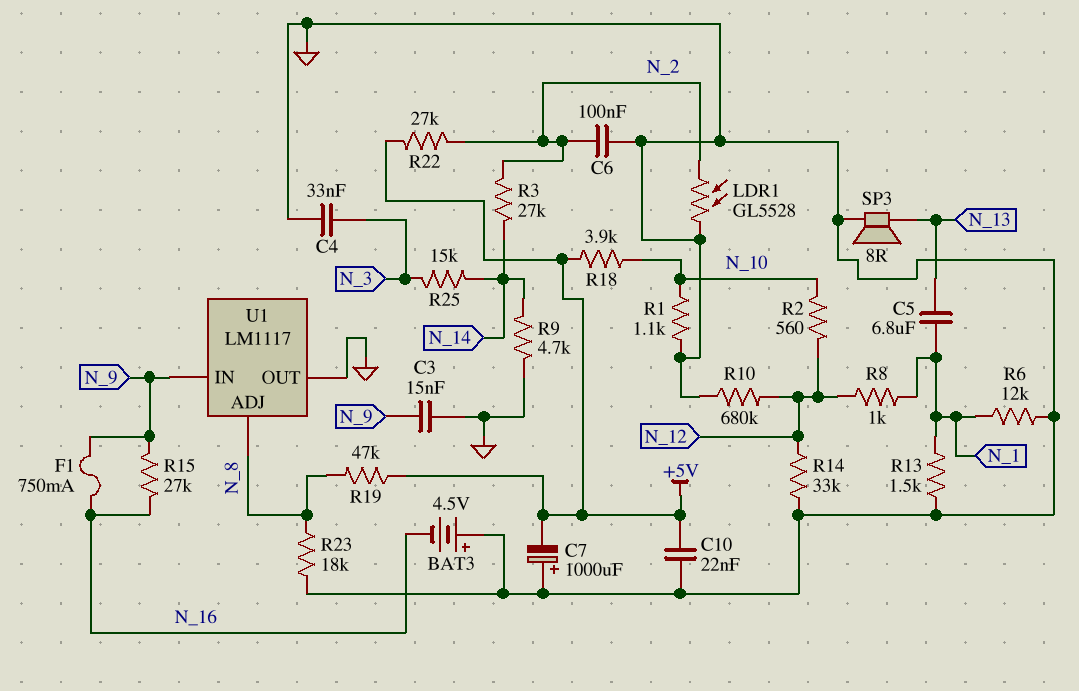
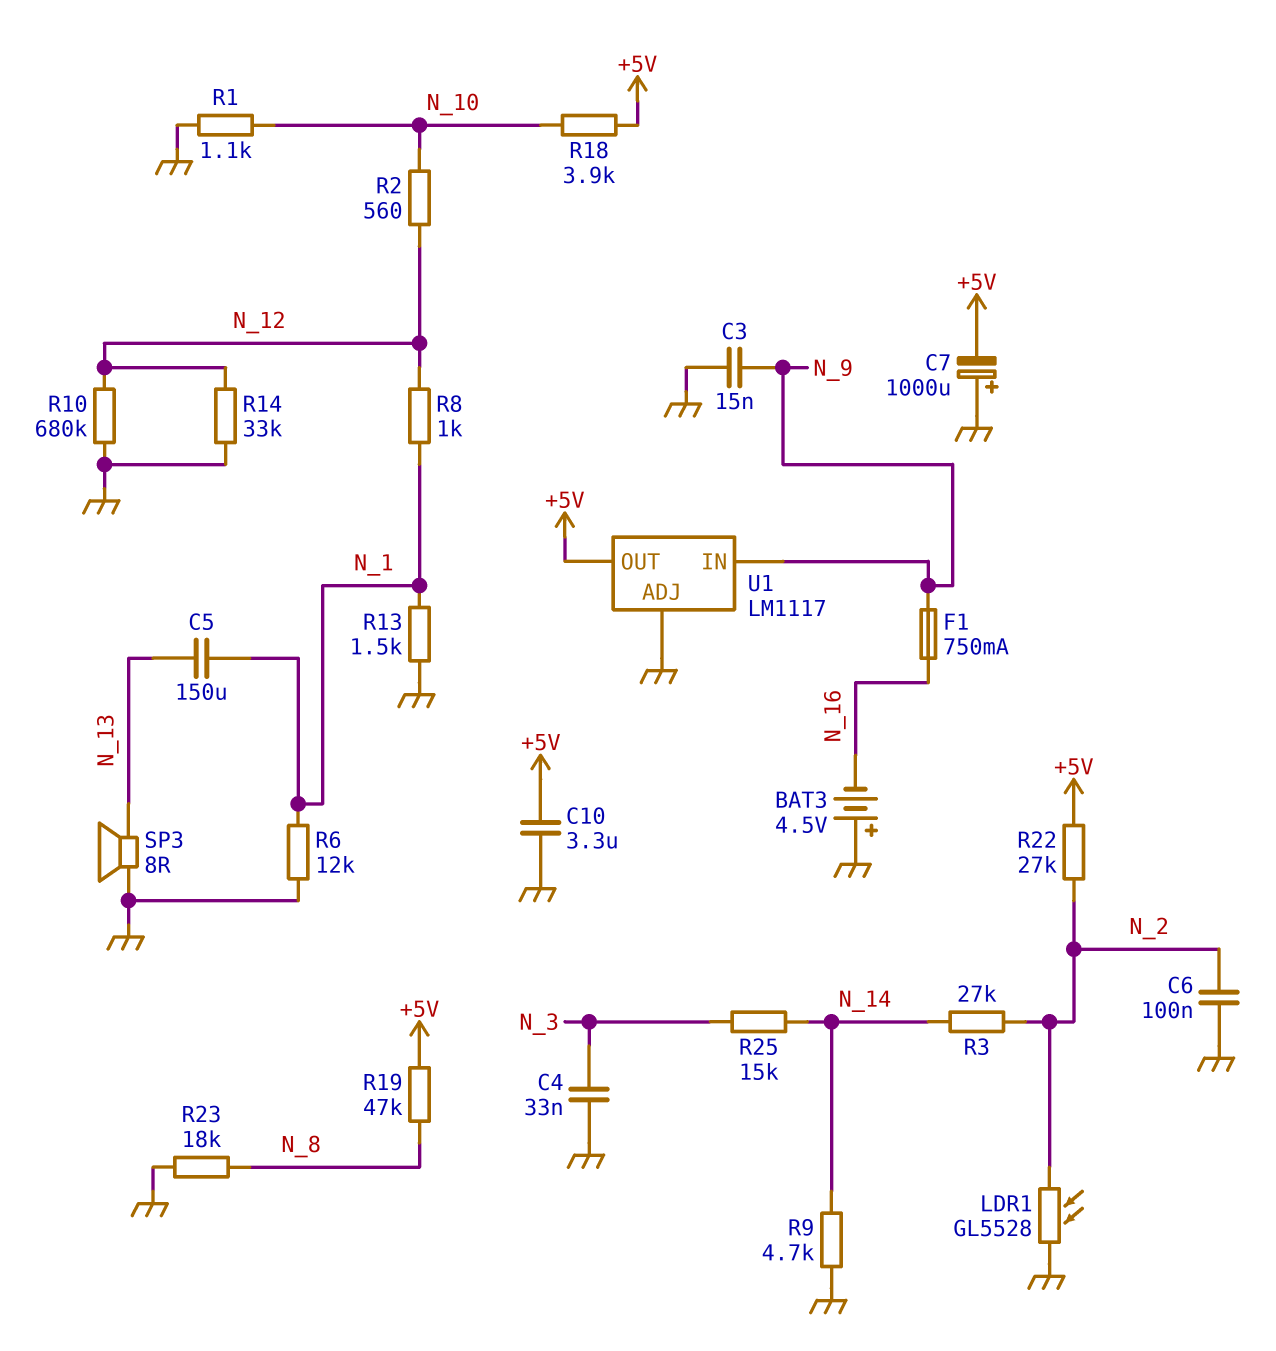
C5: 6.8uF (N_1, N_13) -> 150uF (N_1, N_13)
C10: 22nF (+5V, GND) -> 3.3uF (+5V, GND)
R15: 27k (N_9, N_16) -> none
U1 pin ADJ: N_8 -> GND
U1 pin OUT: GND -> +5V

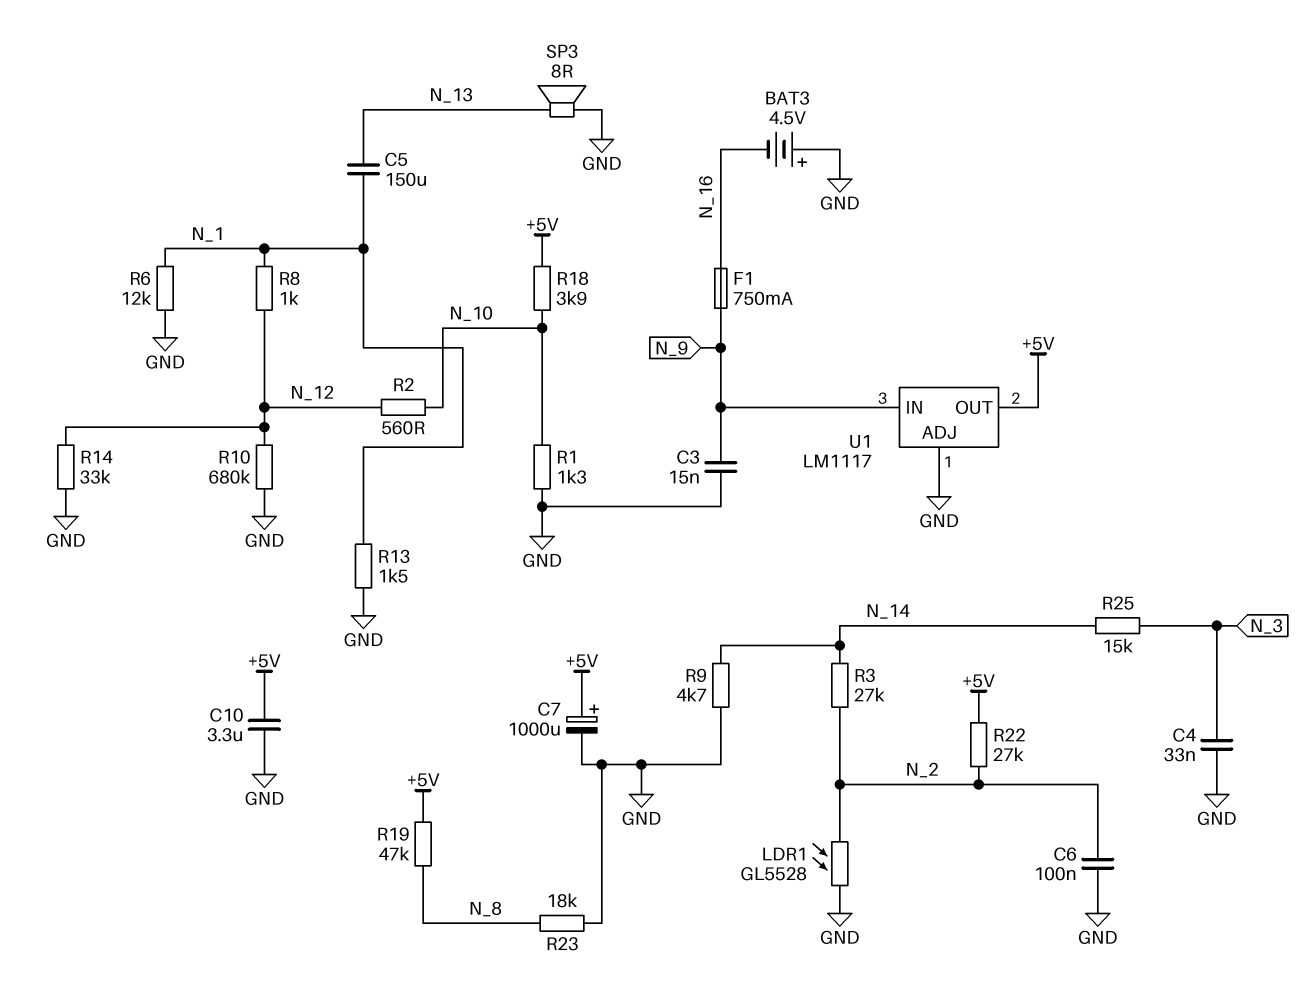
C7: 1000uF (plus GND, minus +5V) -> 1000uF (plus +5V, minus GND)
R1: 1.1k (GND, N_10) -> 1.3k (GND, N_10)

